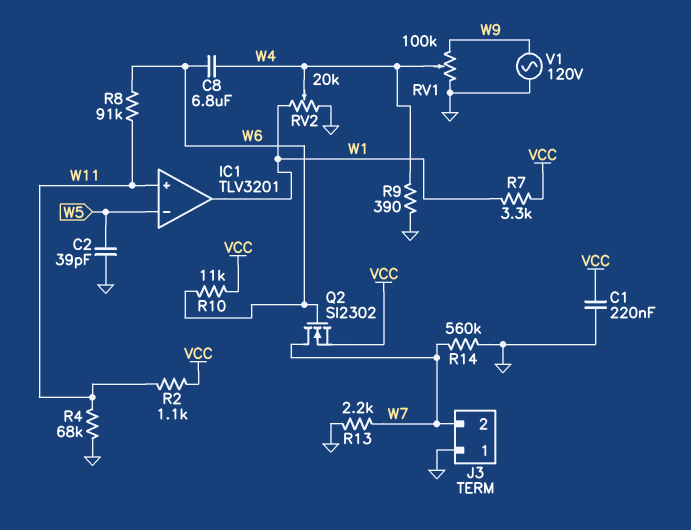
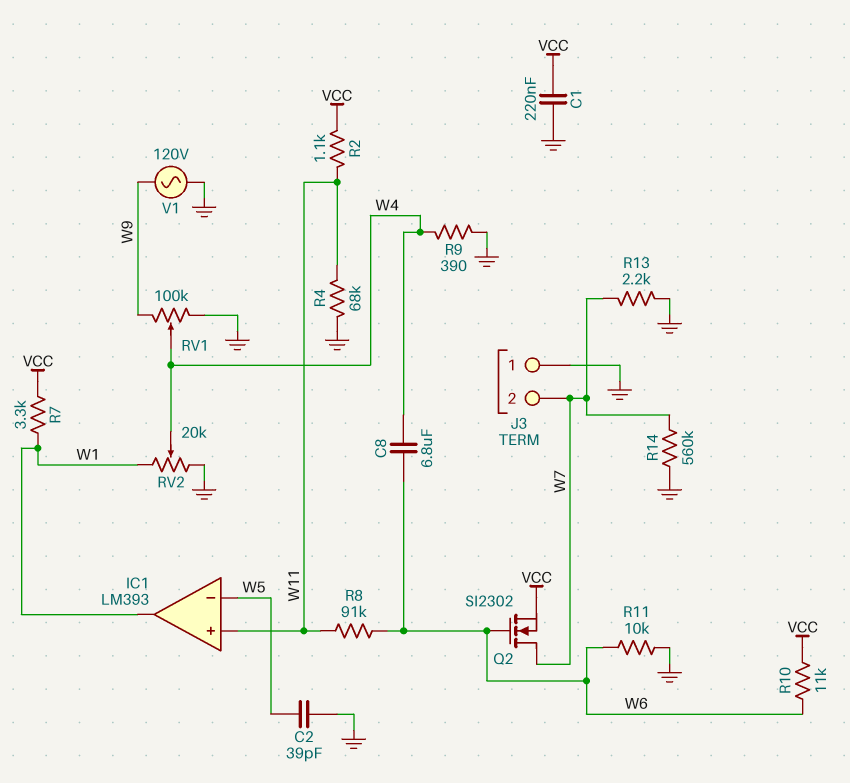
IC1: TLV3201 -> LM393
R11: none -> 10k (GND, W6)

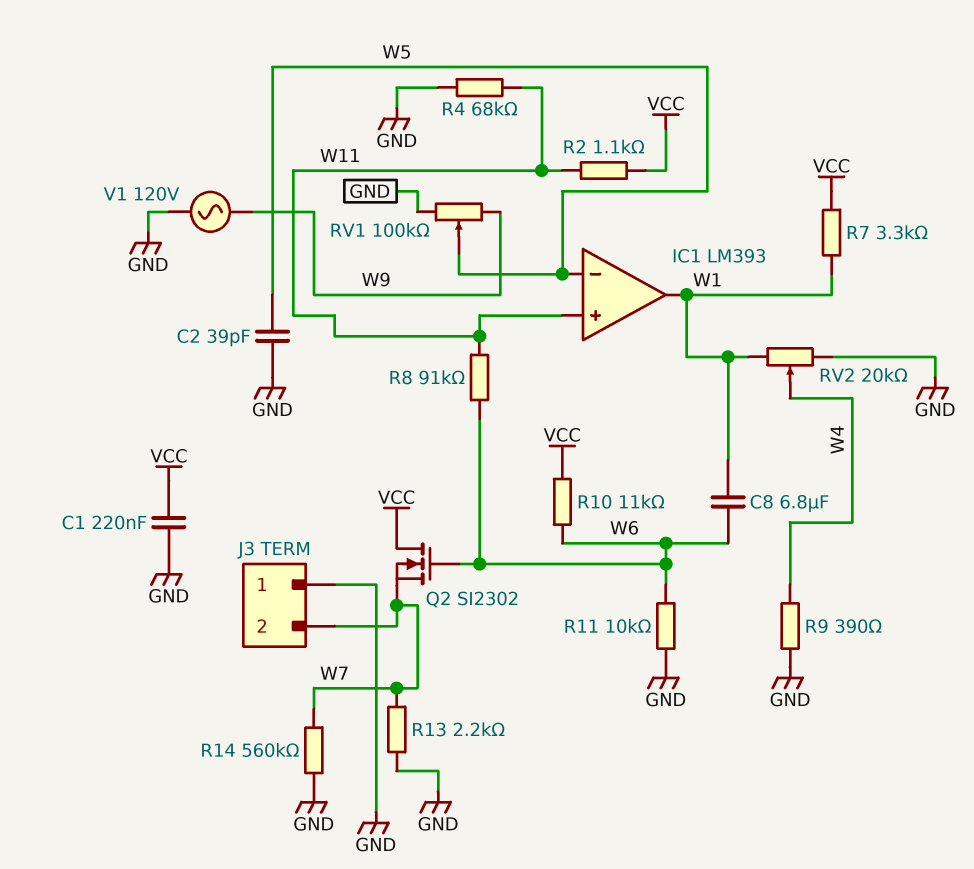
C8: 6.8uF (W4, W6) -> 6.8uF (W1, W6)
Q2: NMOS SI2302 (G W6, D W7, S VCC) -> NMOS SI2302 (G W6, D VCC, S W7)
RV1: 100k (GND, W9, wiper W4) -> 100k (GND, W9, wiper W5)

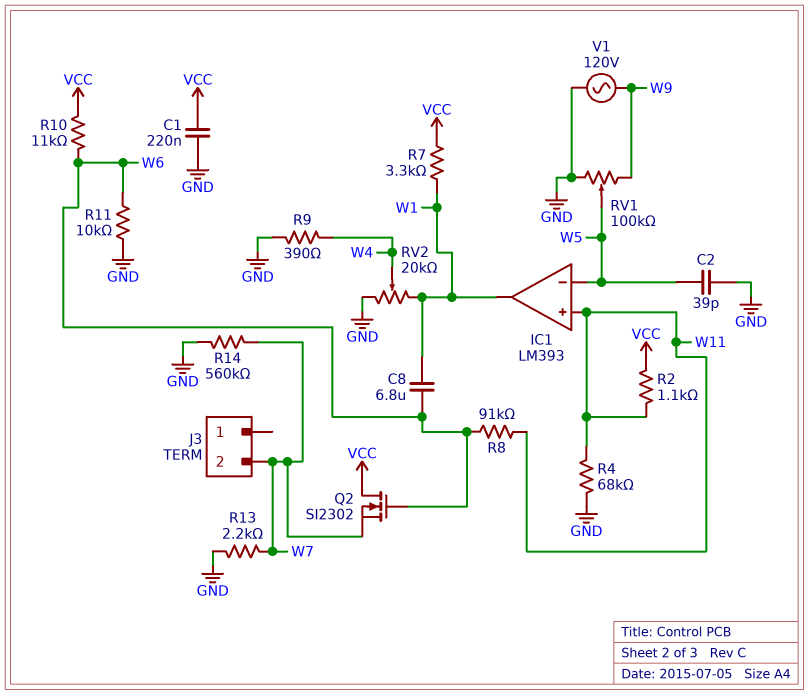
J3 pin 1: GND -> none

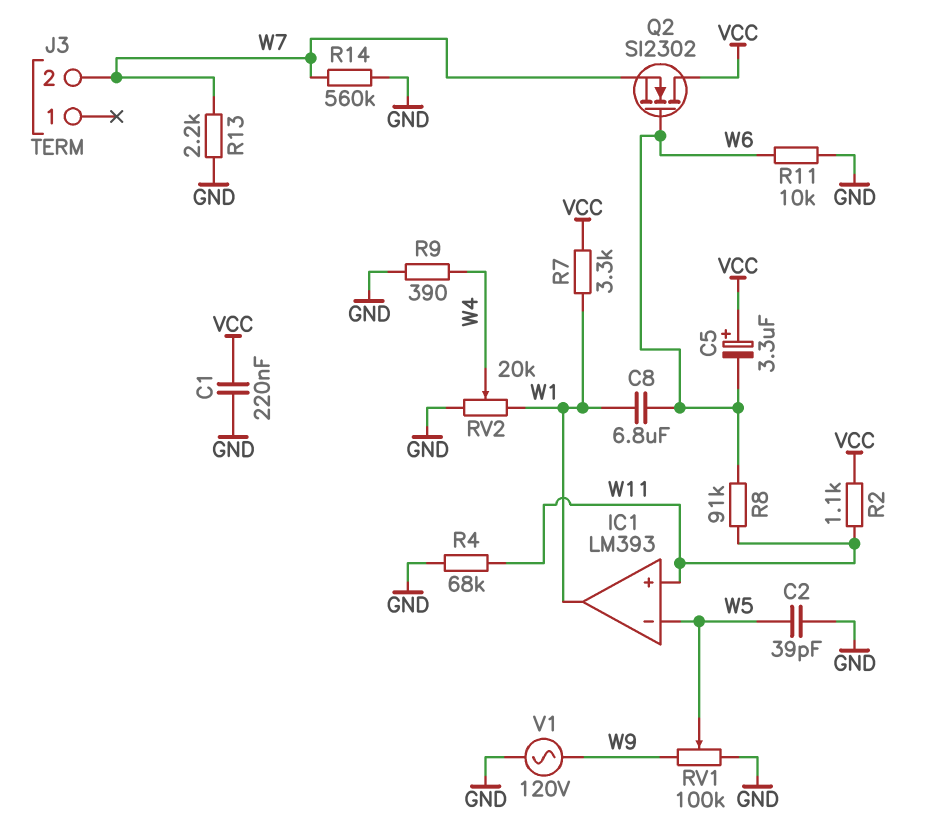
C5: none -> 3.3uF (plus VCC, minus W6)
R10: 11k (VCC, W6) -> none

